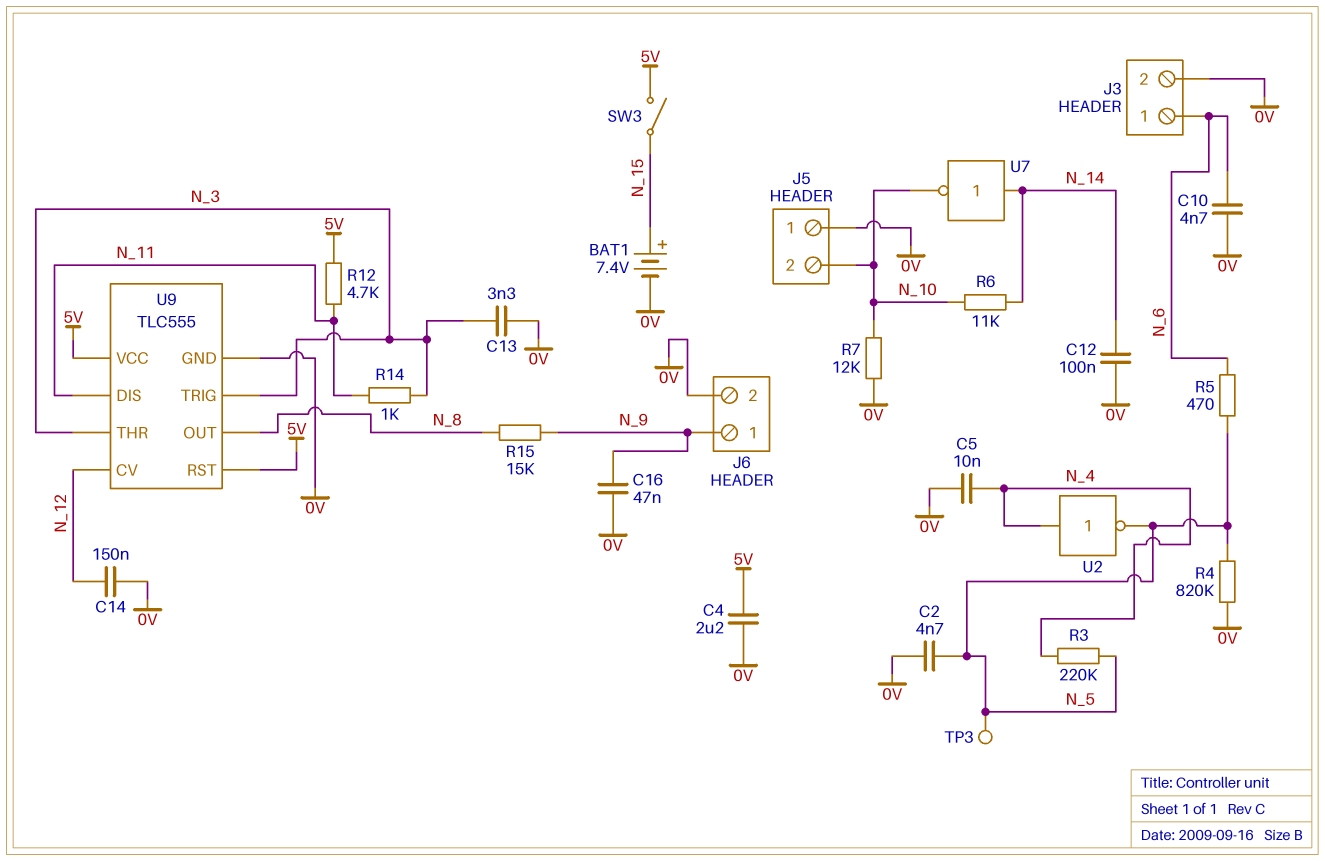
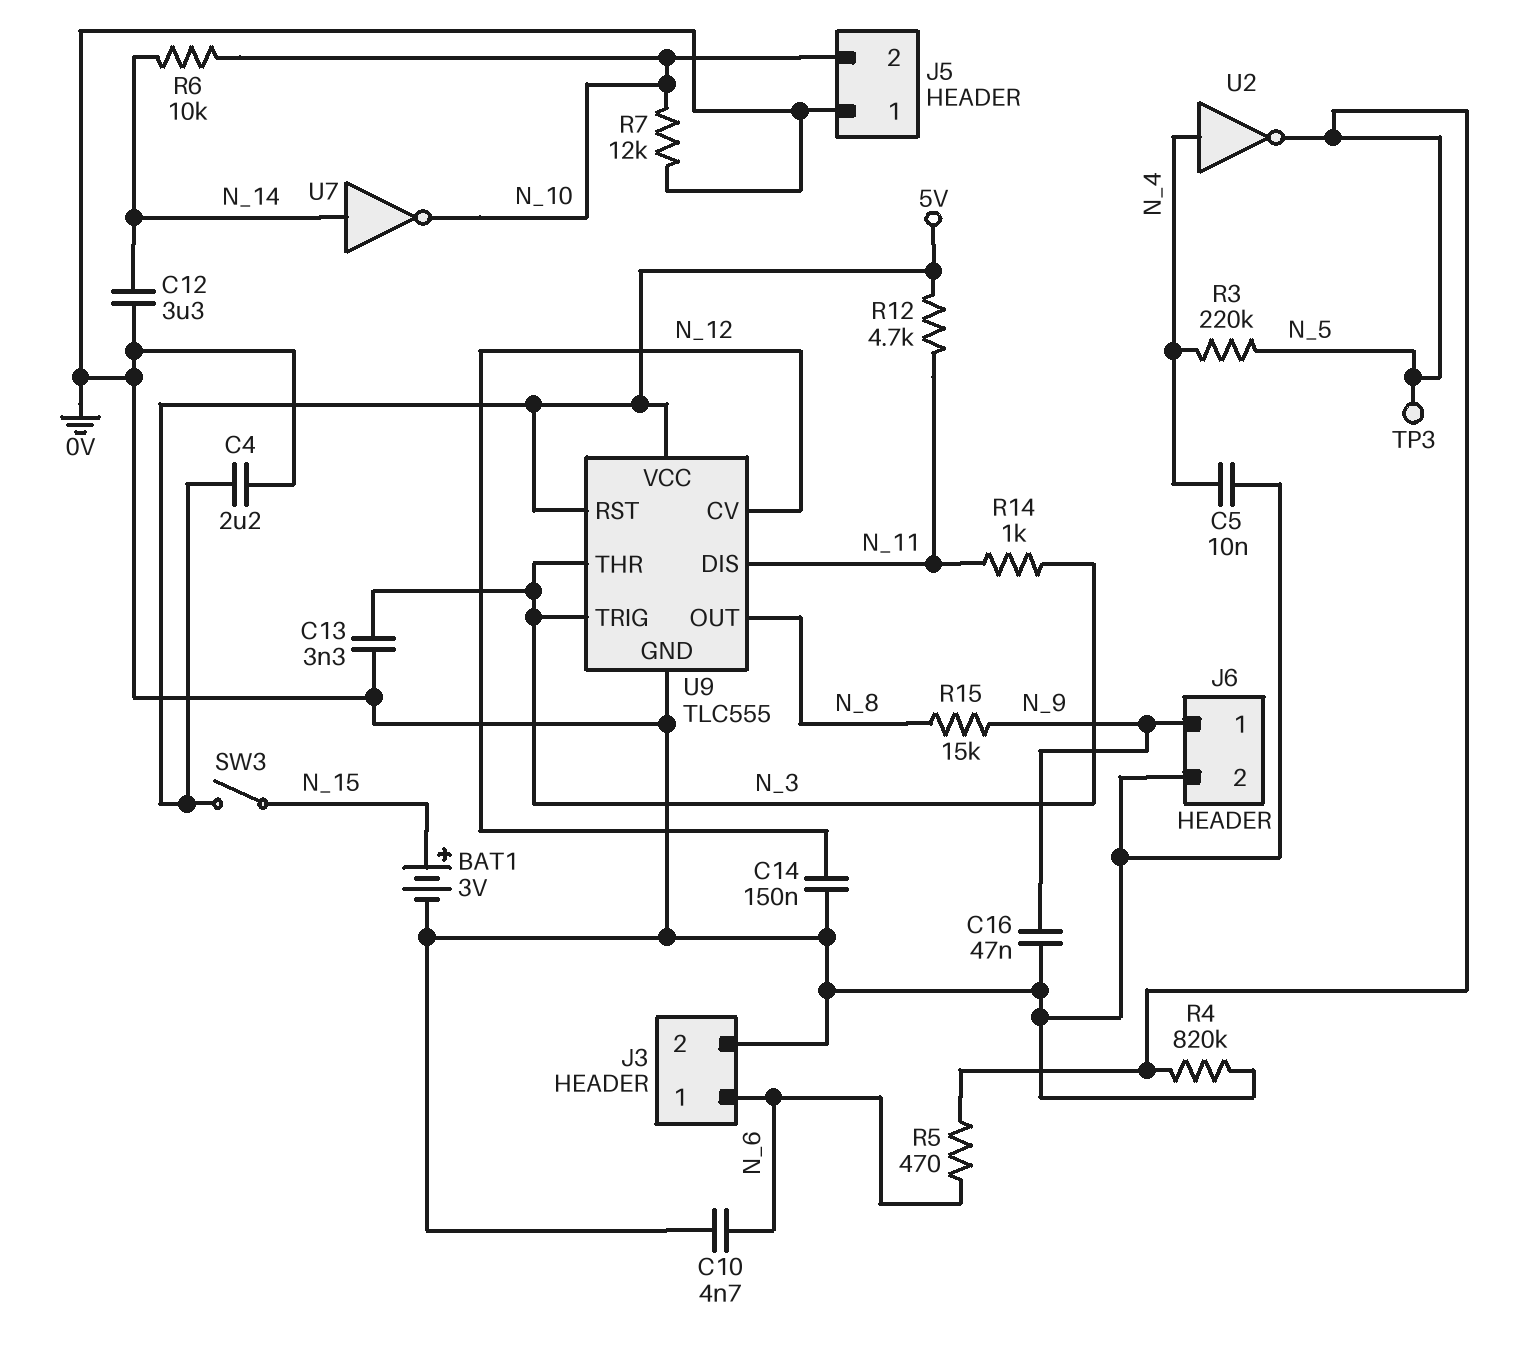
BAT1: 7.4V (plus N_15, minus 0V) -> 3V (plus N_15, minus 0V)
C2: 4.7nF (0V, N_5) -> none
C12: 100nF (0V, N_14) -> 3.3uF (0V, N_14)
R6: 11k (N_10, N_14) -> 10k (N_10, N_14)

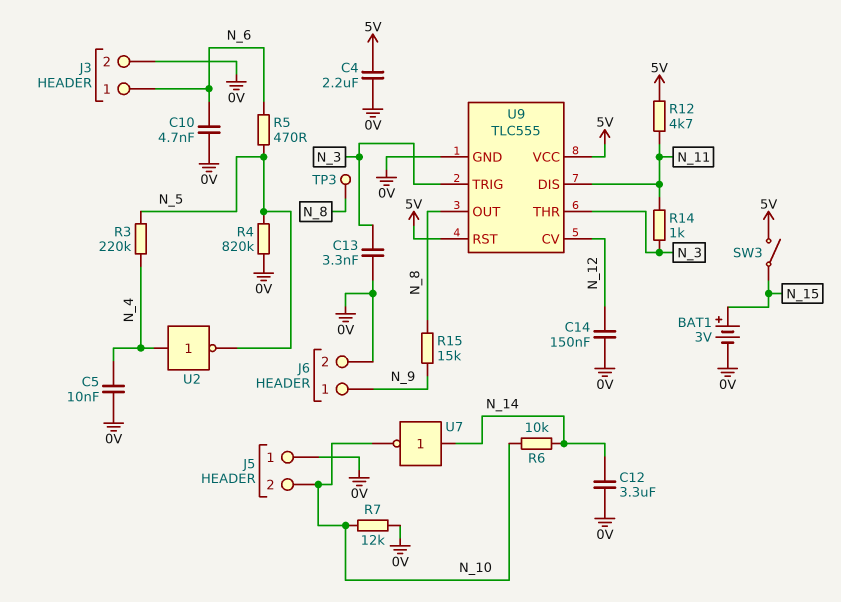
C16: 47nF (0V, N_9) -> none
TP3: test point (N_5) -> test point (N_8)

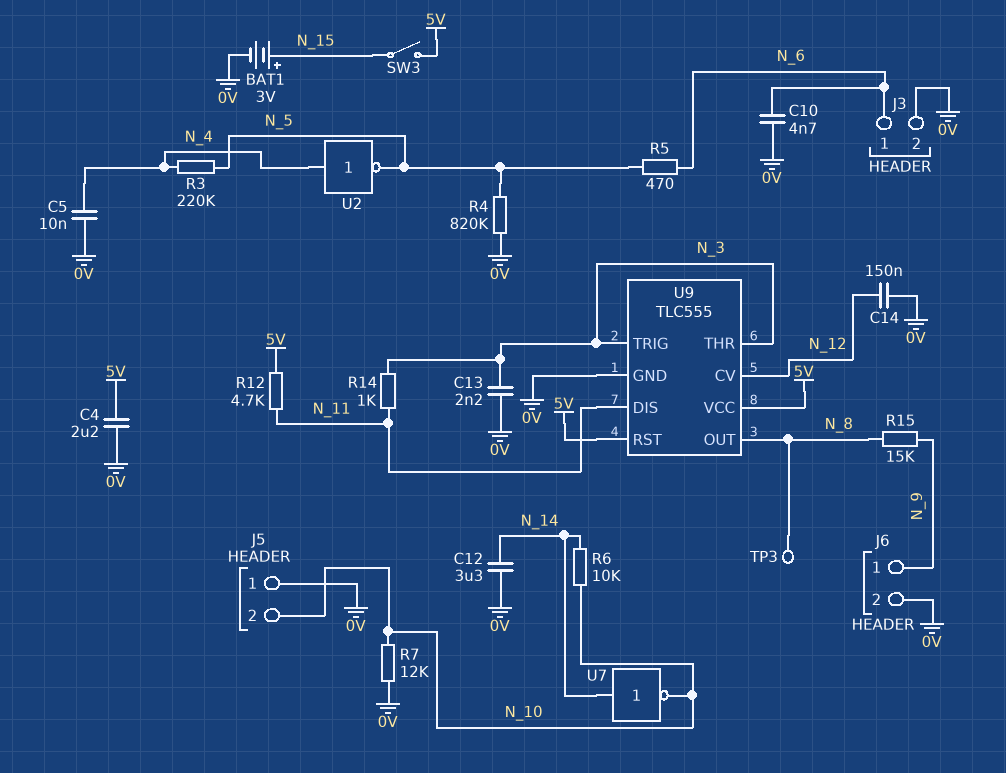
C13: 3.3nF (0V, N_3) -> 2.2nF (0V, N_3)

